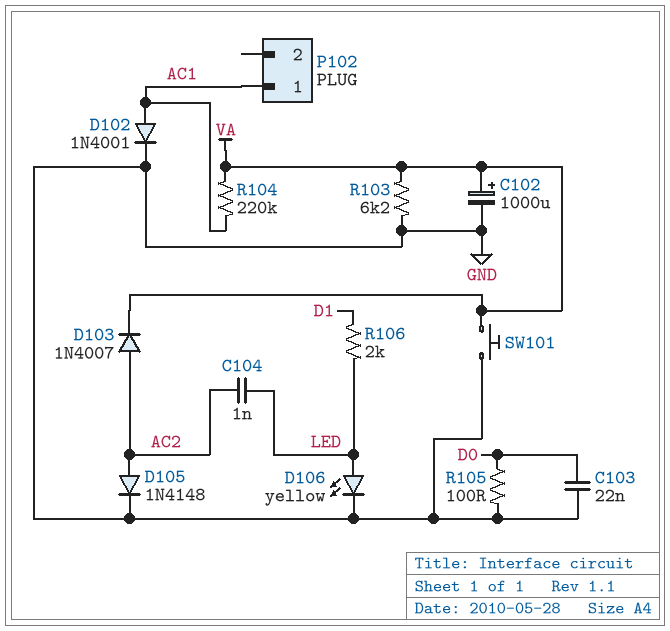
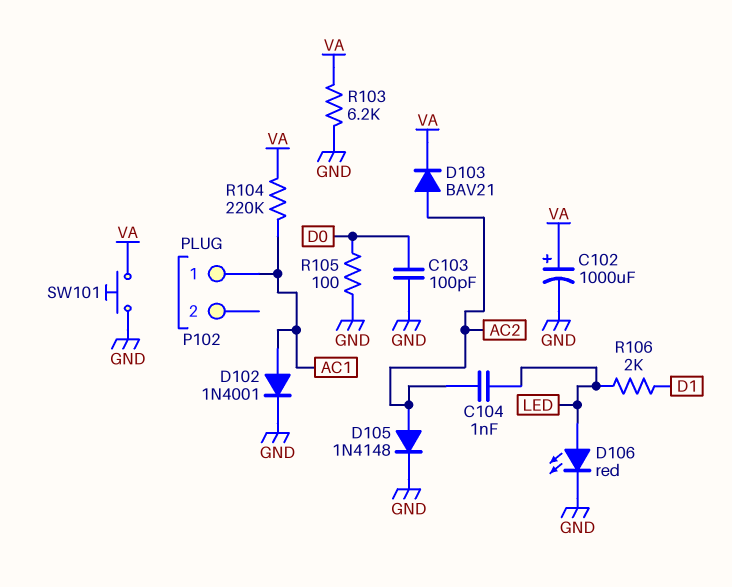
C103: 22nF (D0, GND) -> 100pF (D0, GND)
D103: diode 1N4007 (A AC2, K VA) -> diode BAV21 (A AC2, K VA)
D106: LED yellow (A LED, K GND) -> LED red (A LED, K GND)

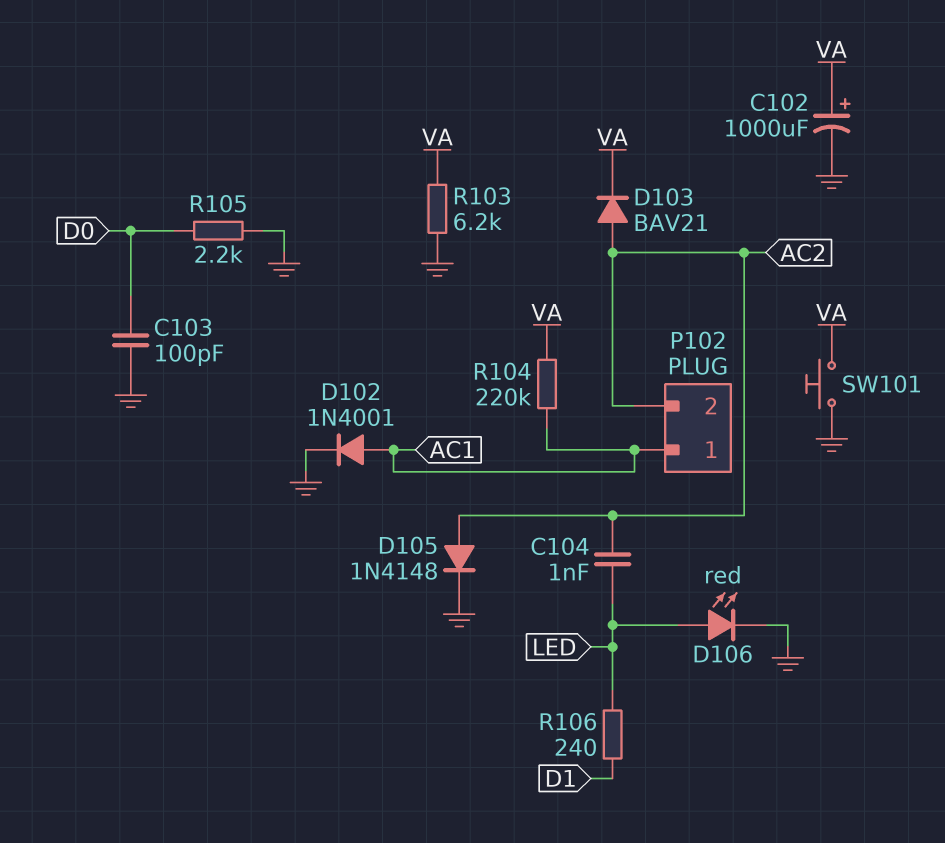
P102 pin 2: none -> AC2
R105: 100 (D0, GND) -> 2.2k (D0, GND)
R106: 2k (D1, LED) -> 240 (D1, LED)

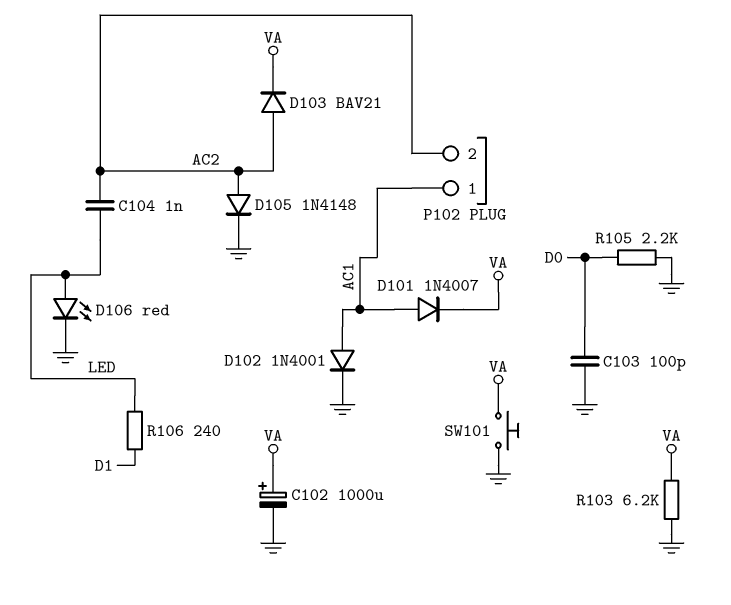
D101: none -> diode 1N4007 (A AC1, K VA)
R104: 220k (AC1, VA) -> none

